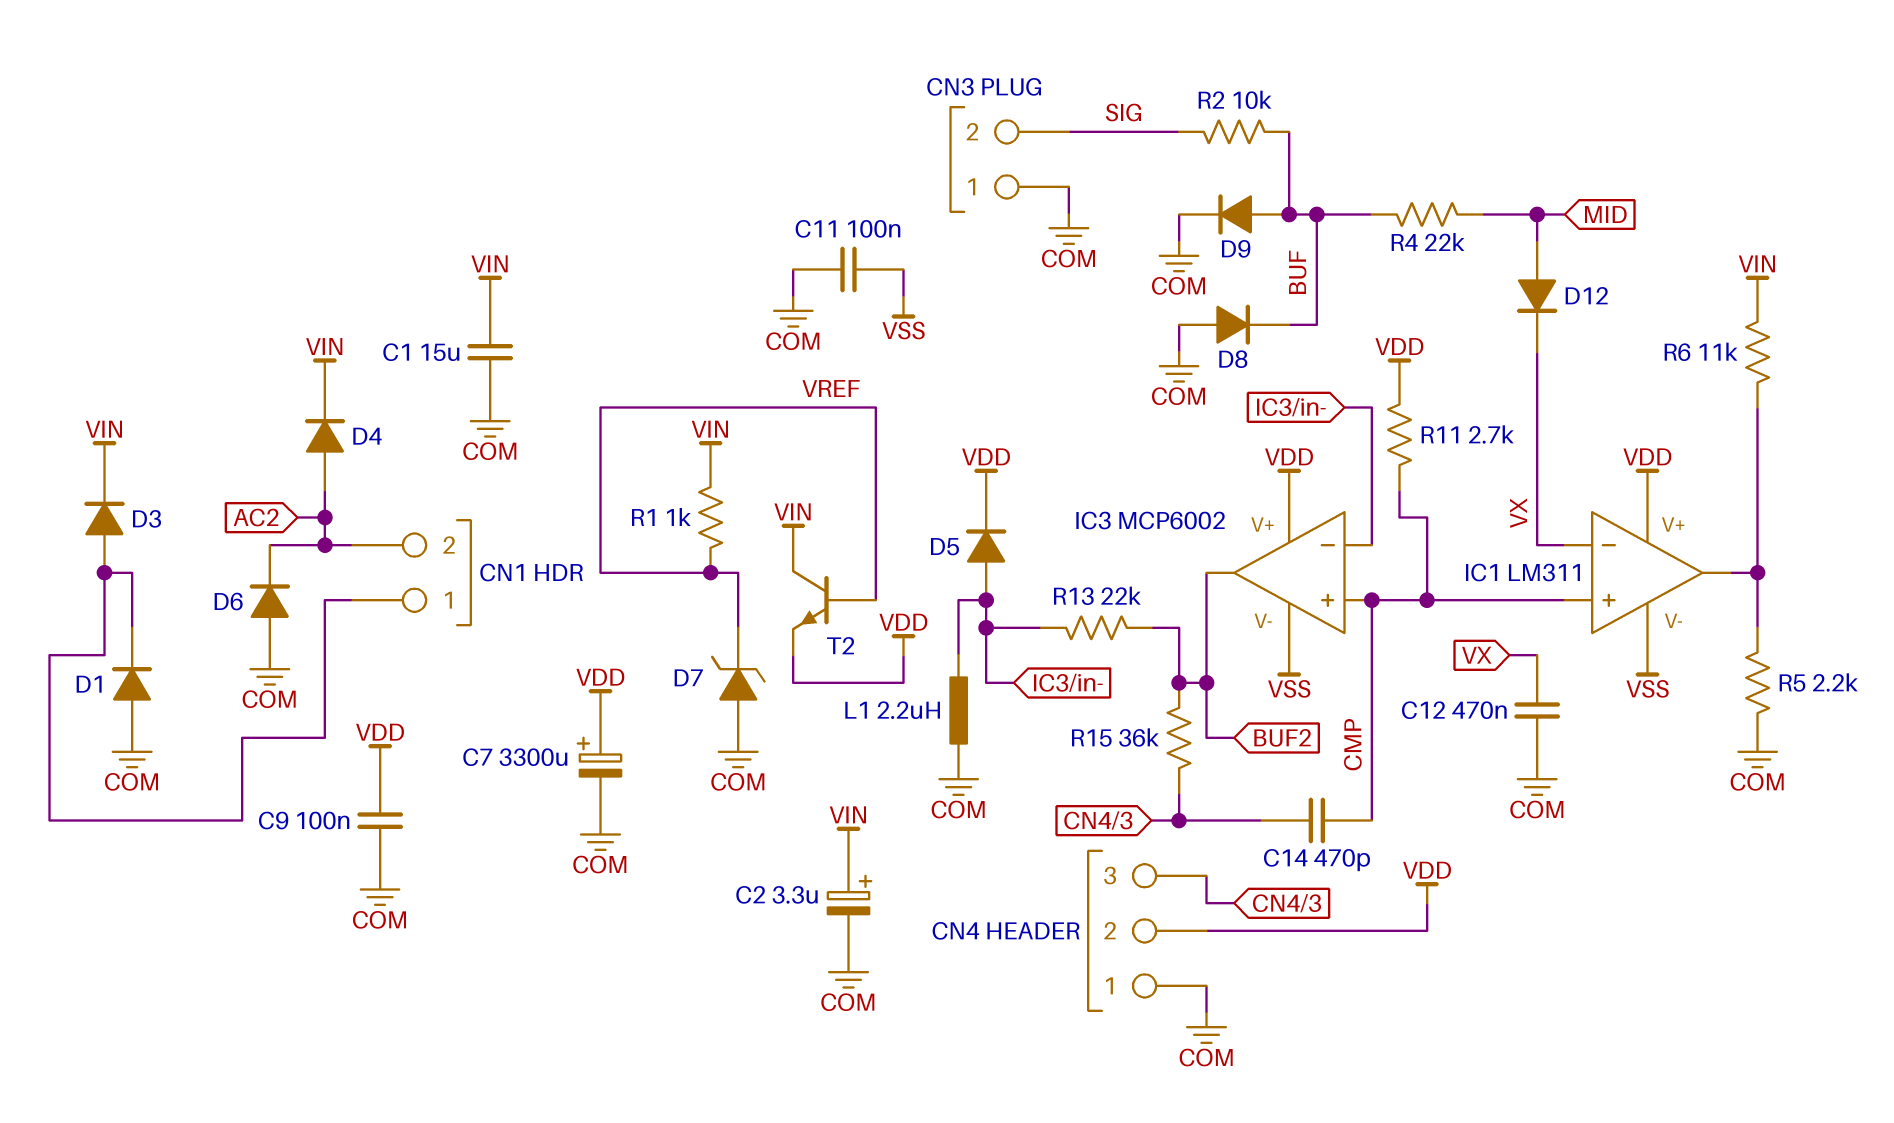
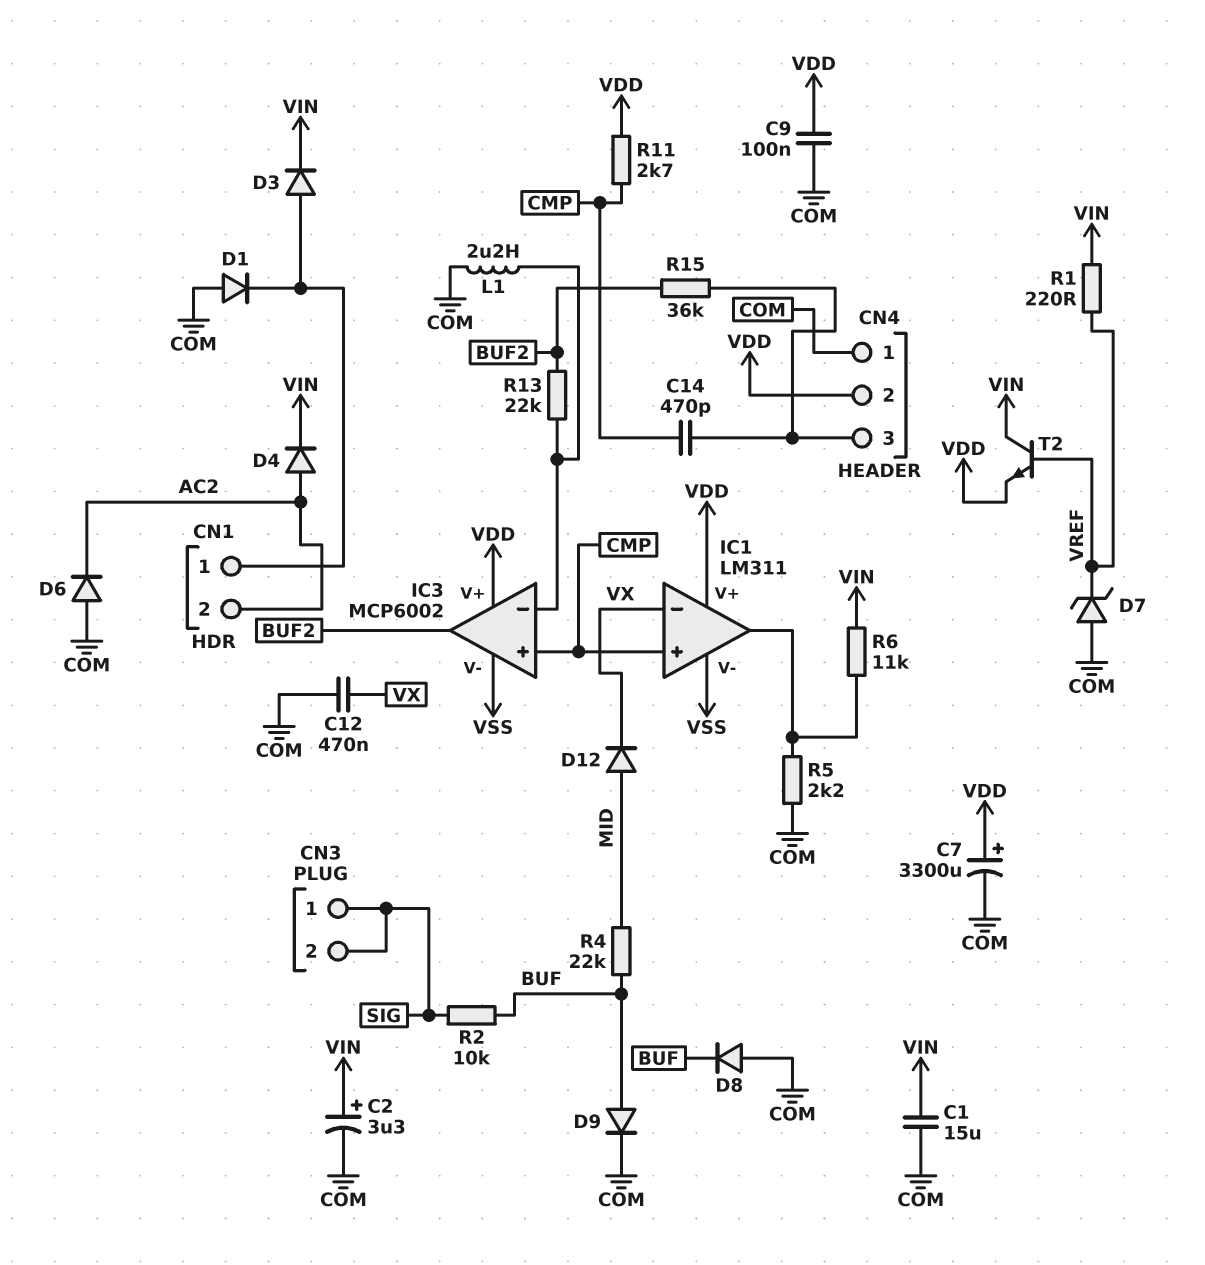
C11: 100nF (COM, VSS) -> none
CN3 pin 1: COM -> SIG
D5: diode (A IC3/in-, K VDD) -> none
R1: 1k (VIN, VREF) -> 220 (VIN, VREF)

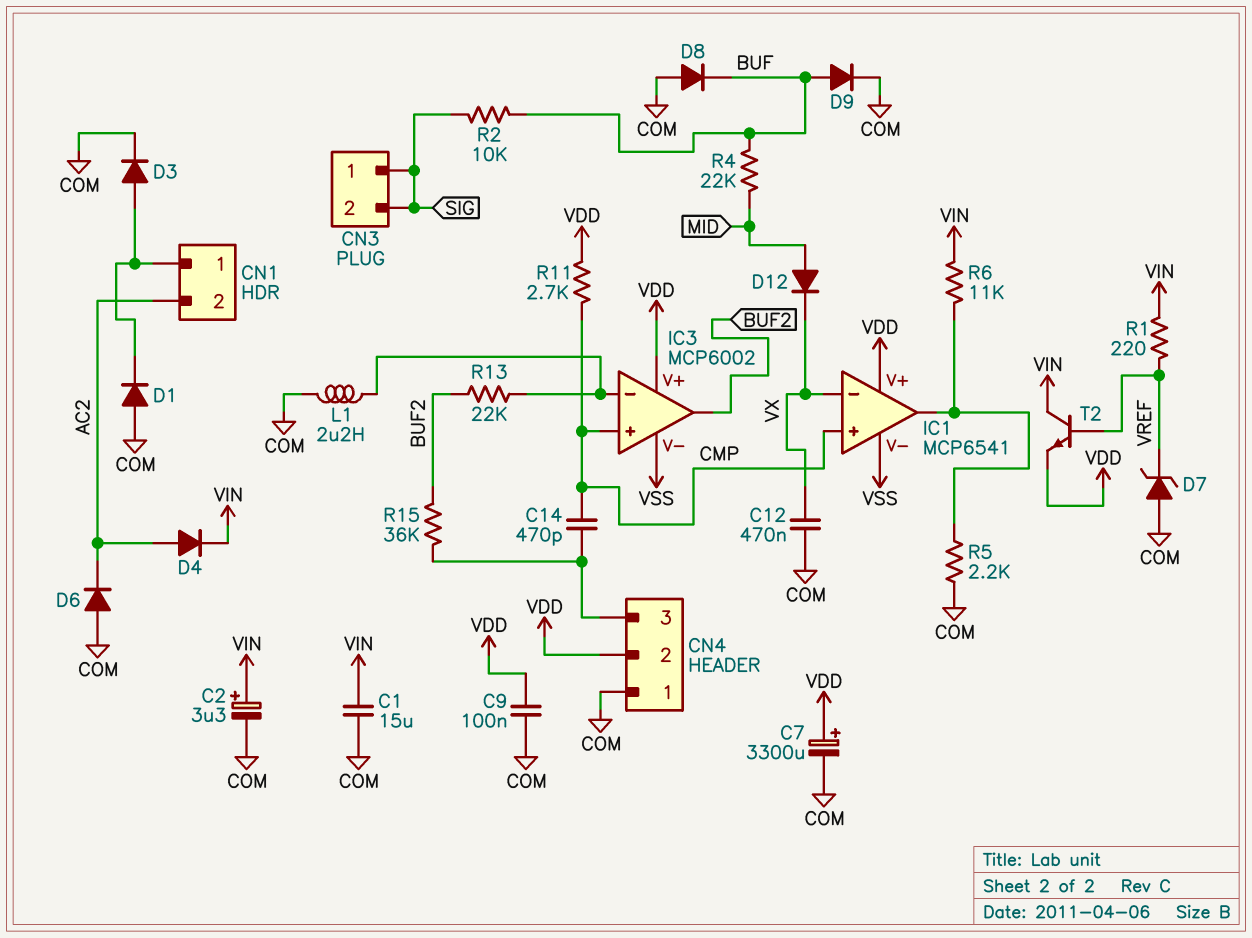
D3: diode (A CN1/1, K VIN) -> diode (A CN1/1, K COM)
IC1: LM311 -> MCP6541

